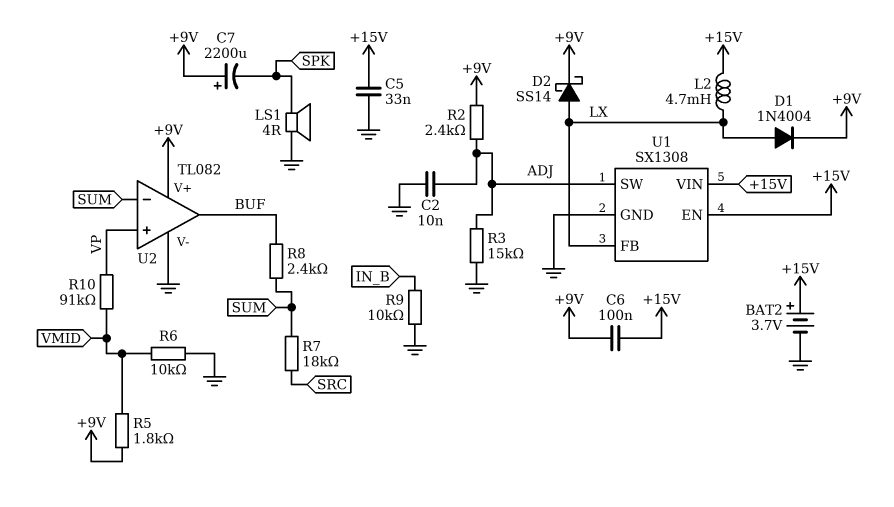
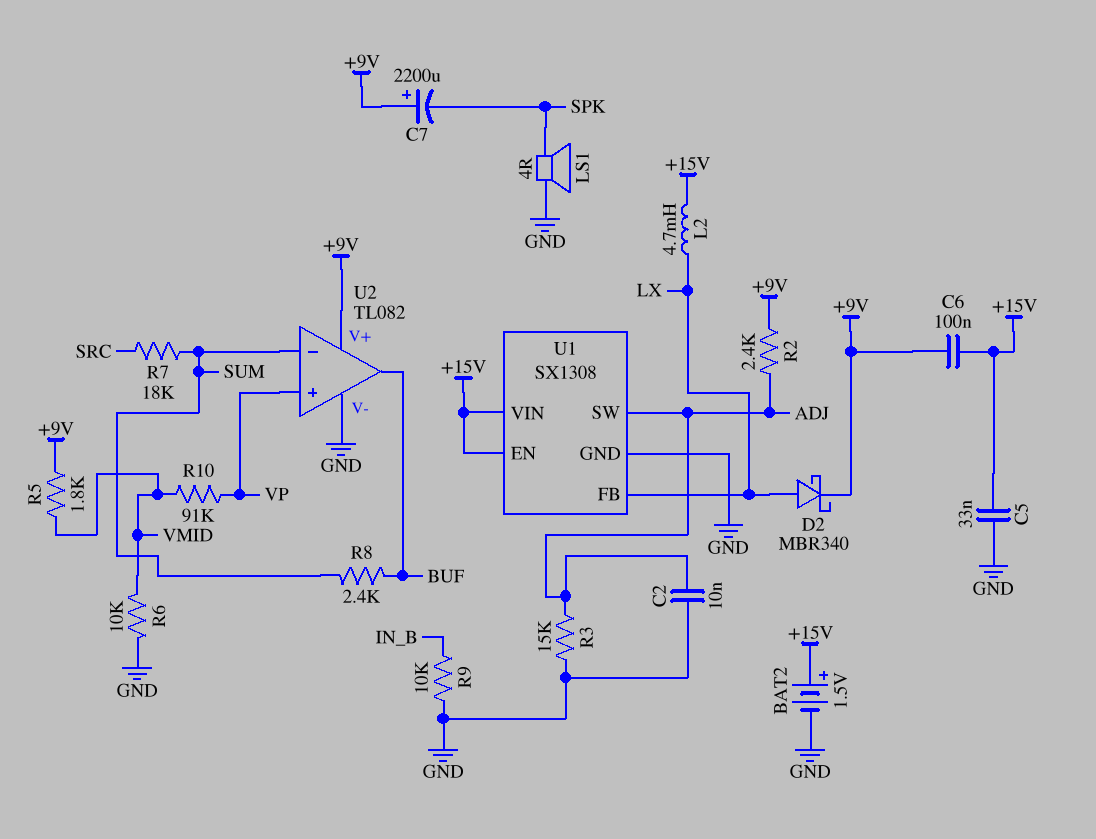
BAT2: 3.7V (plus +15V, minus GND) -> 1.5V (plus +15V, minus GND)
D1: diode 1N4004 (A LX, K +9V) -> none
D2: schottky SS14 (A LX, K +9V) -> schottky MBR340 (A LX, K +9V)

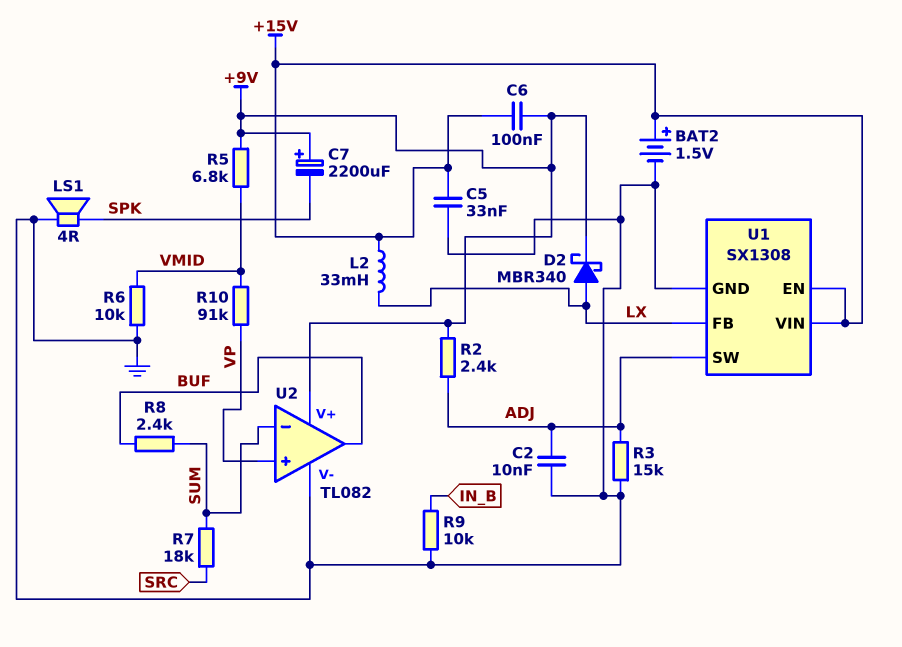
L2: 4.7mH (+15V, LX) -> 33mH (+15V, LX)
R5: 1.8k (+9V, VMID) -> 6.8k (+9V, VMID)

